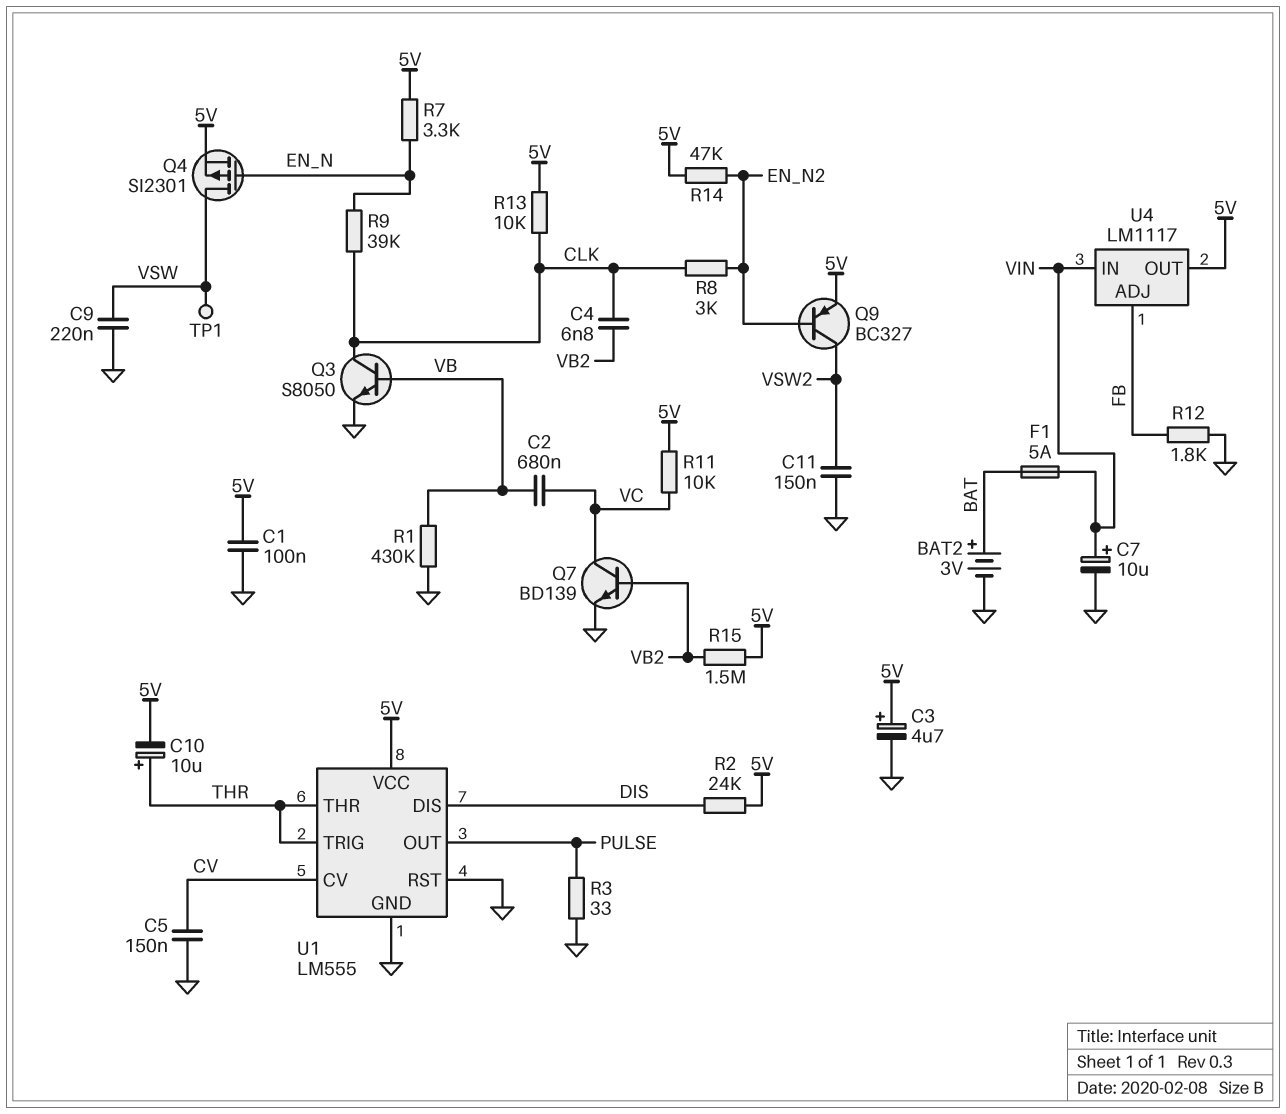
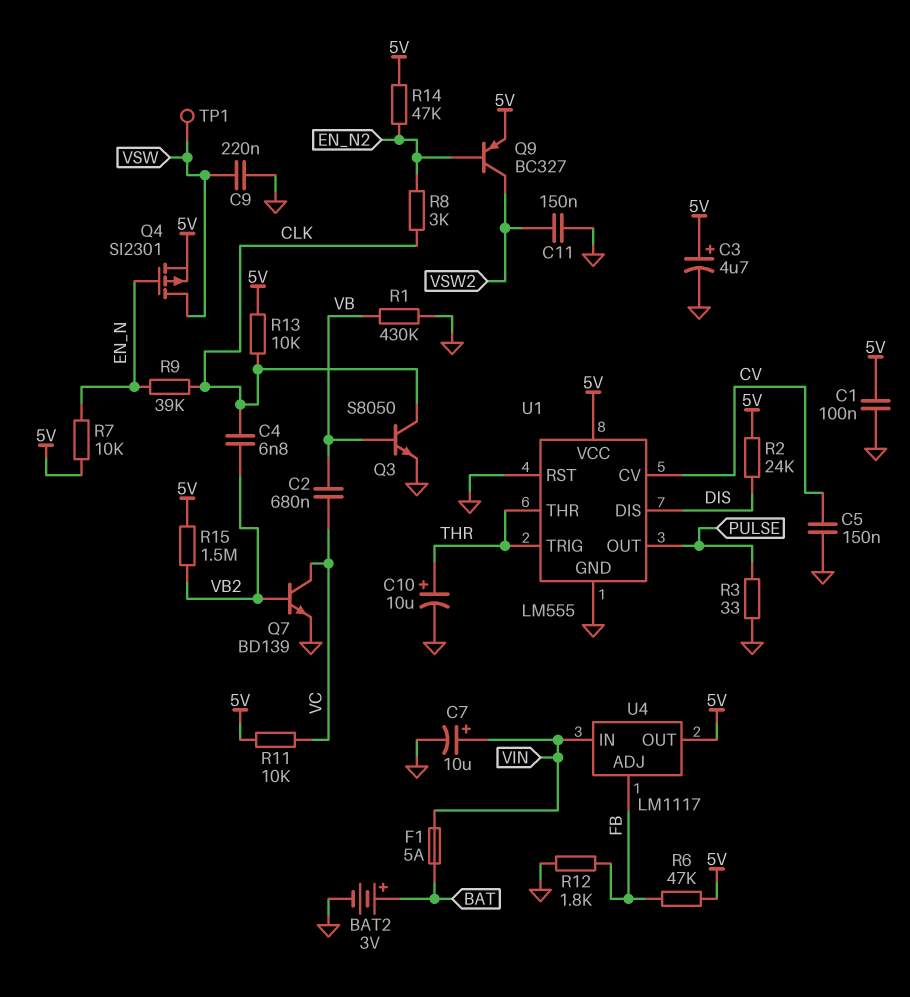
C10: 10uF (plus THR, minus 5V) -> 10uF (plus THR, minus GND)
R6: none -> 47k (5V, FB)
R7: 3.3k (5V, EN_N) -> 10k (5V, EN_N)

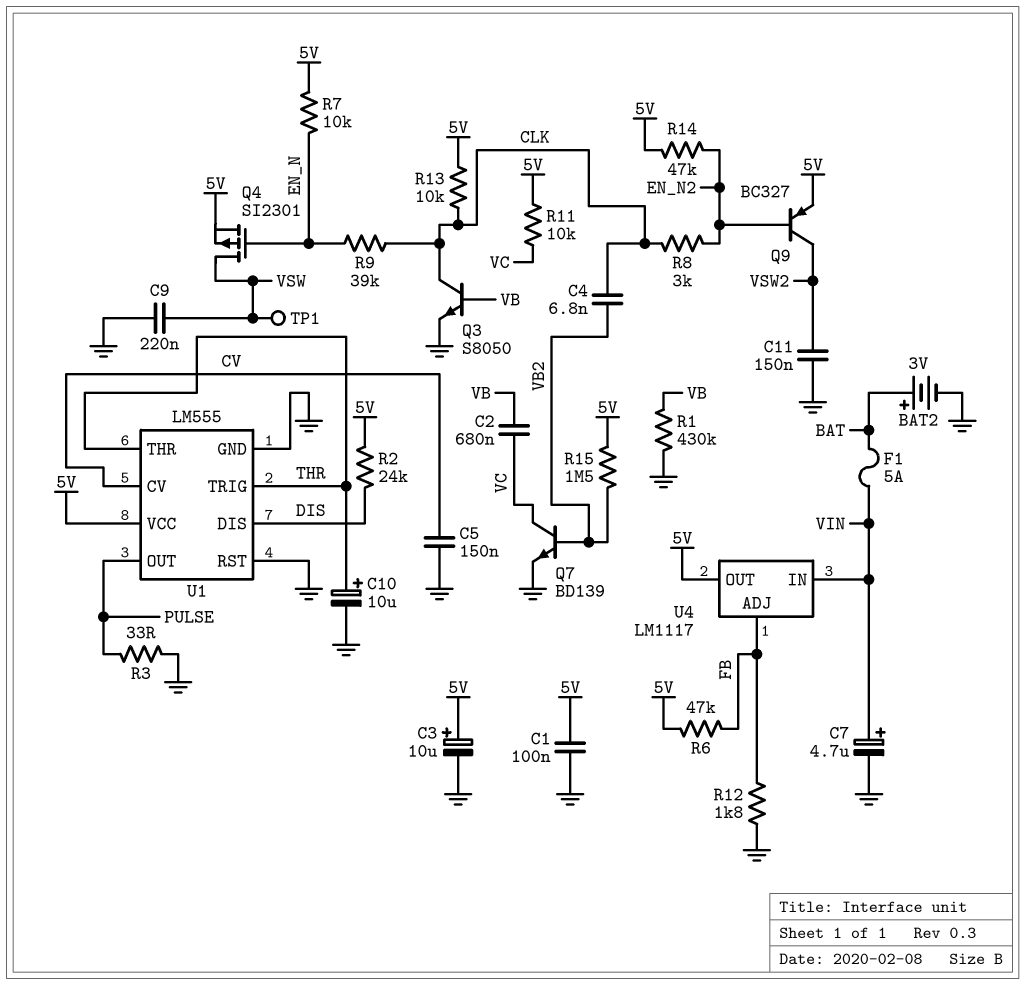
C3: 4.7uF (plus 5V, minus GND) -> 10uF (plus 5V, minus GND)
C7: 10uF (plus VIN, minus GND) -> 4.7uF (plus VIN, minus GND)

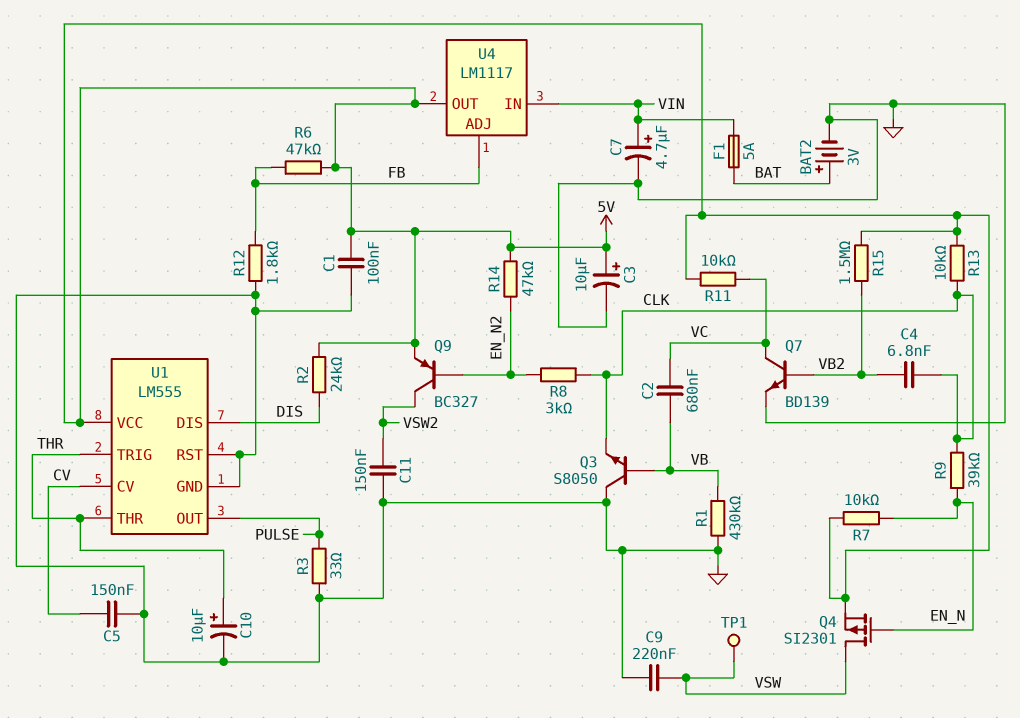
Q3: NPN S8050 (B VB, C CLK, E GND) -> NPN S8050 (B VB, C GND, E CLK)

